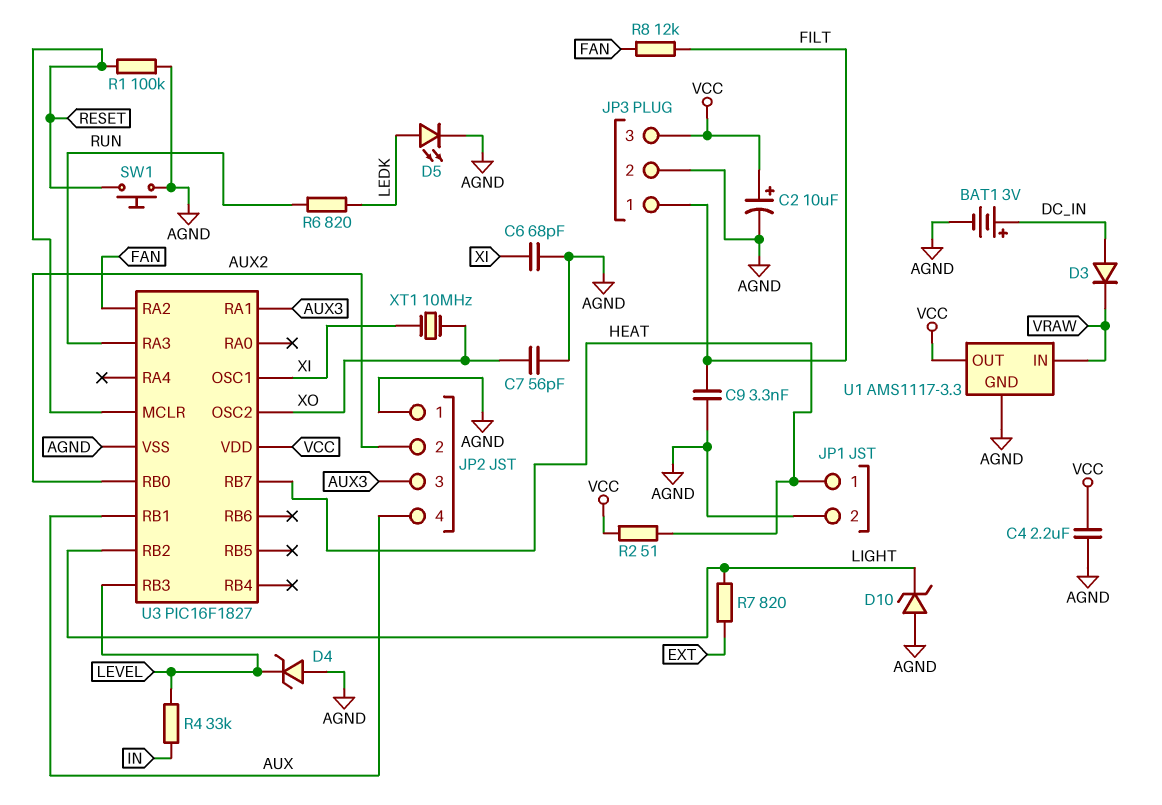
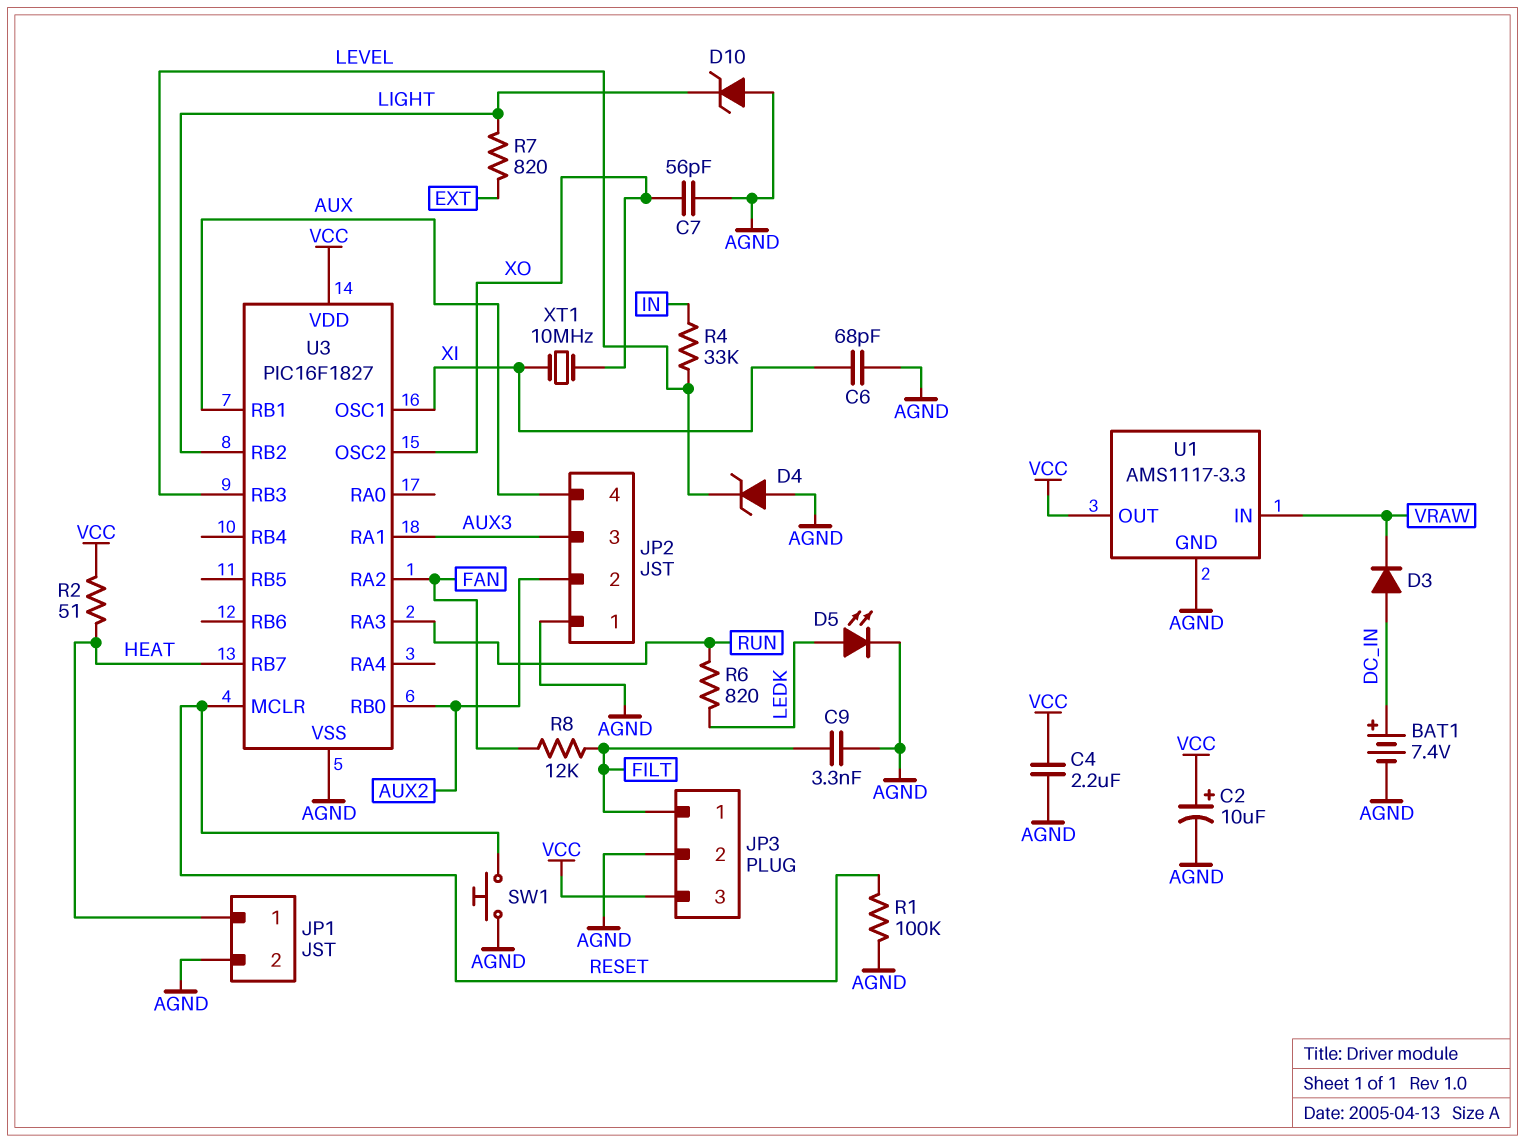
BAT1: 3V (plus DC_IN, minus AGND) -> 7.4V (plus DC_IN, minus AGND)

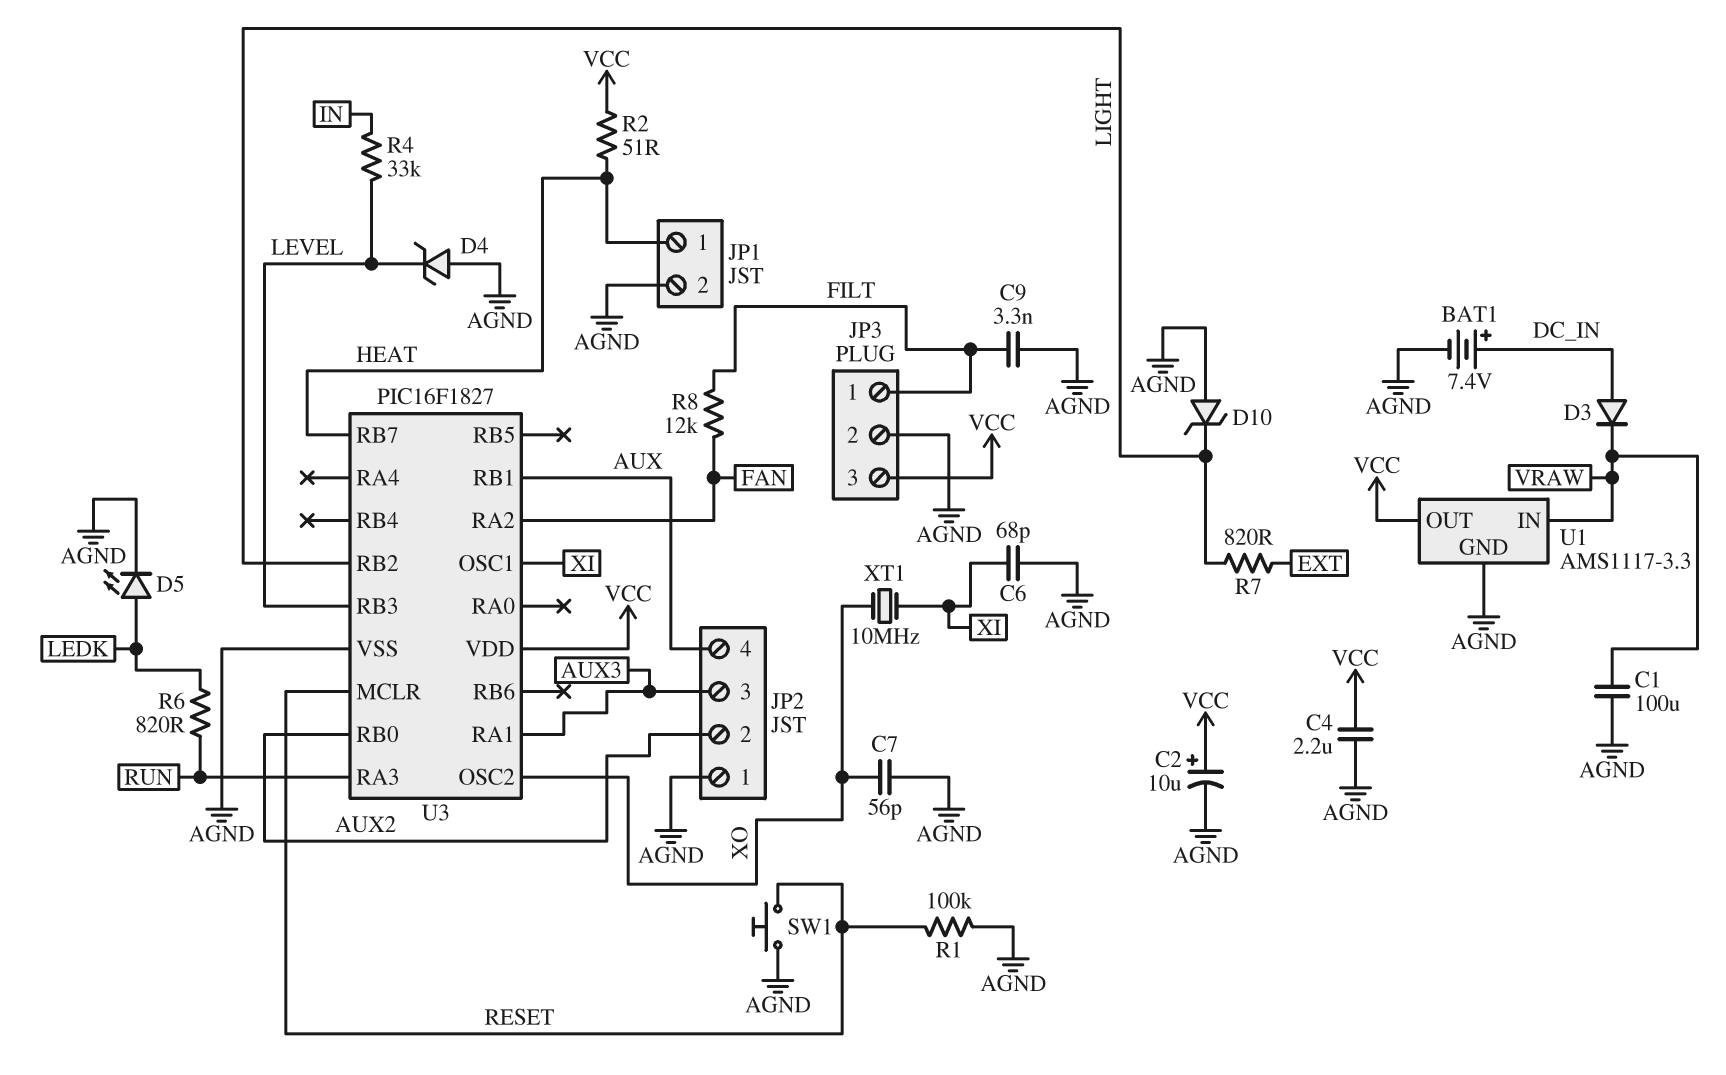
C1: none -> 100uF (AGND, VRAW)

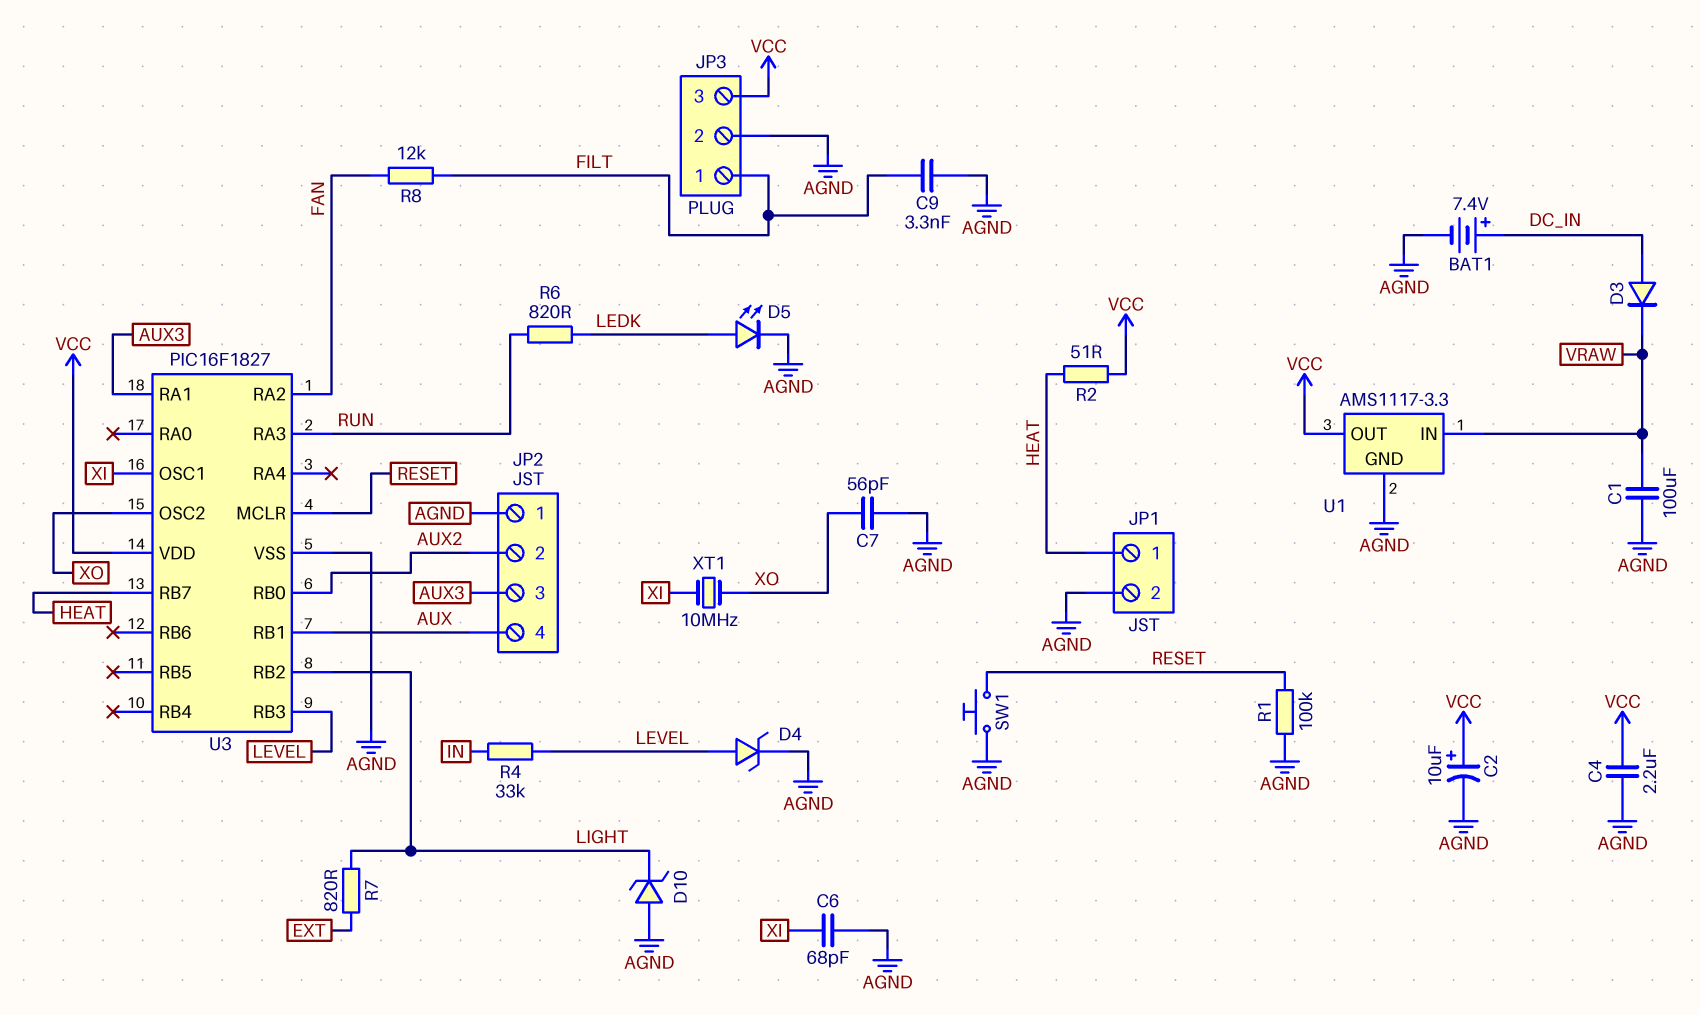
D4: zener (A AGND, K LEVEL) -> zener (A LEVEL, K AGND)

